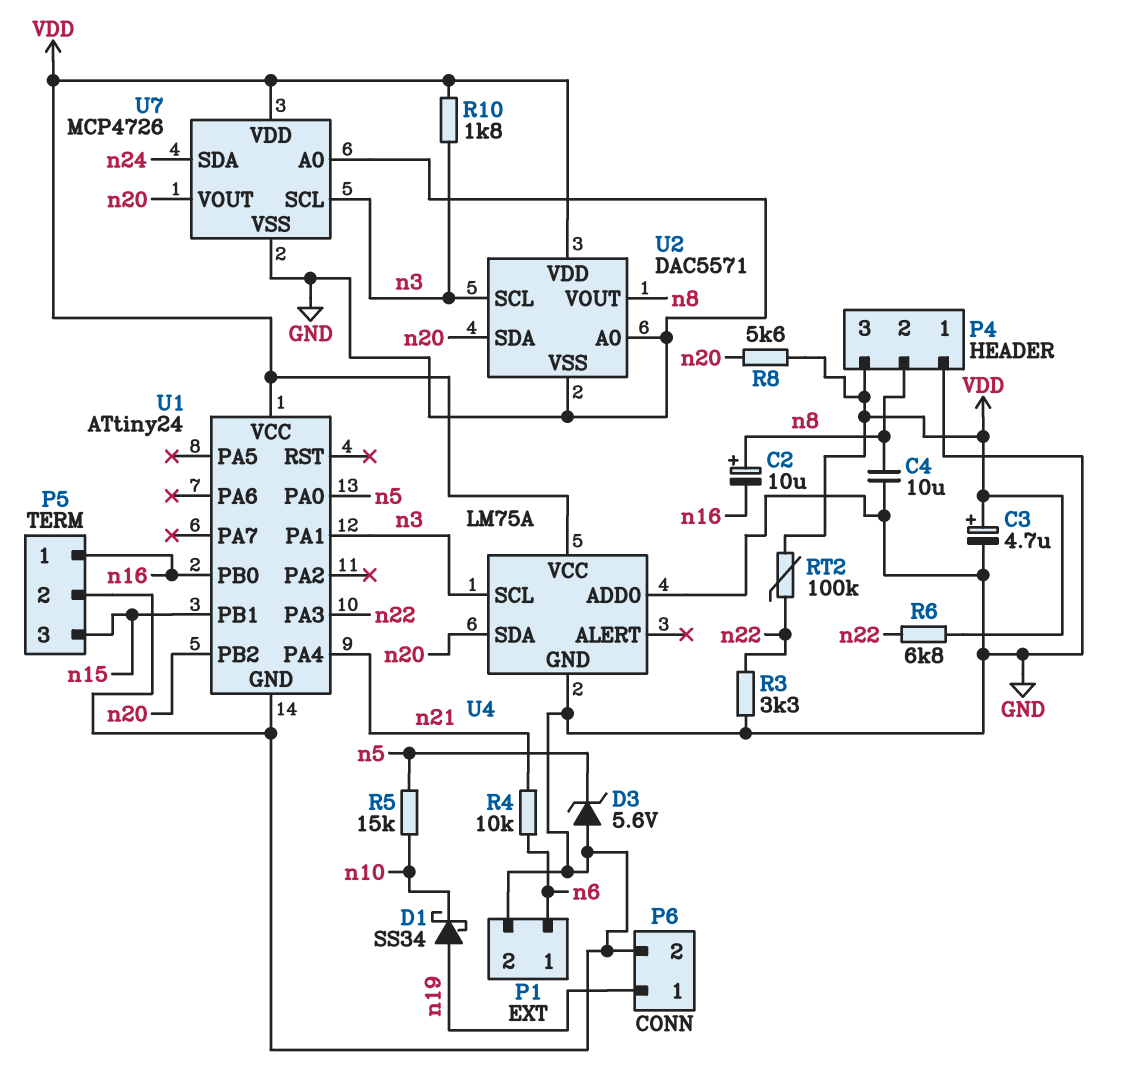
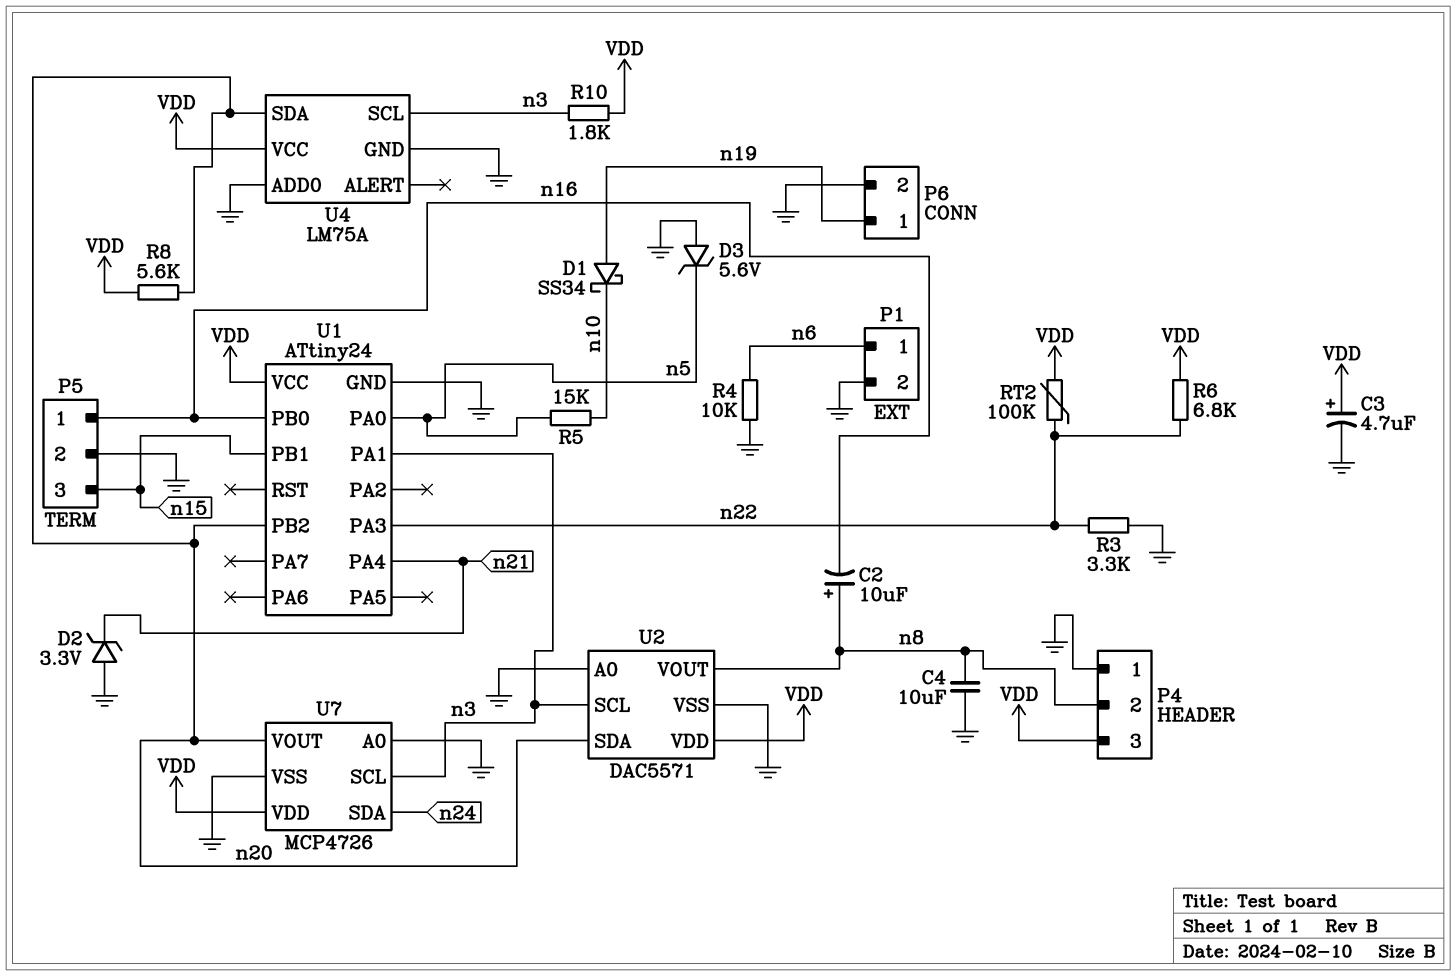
D2: none -> zener 3.3V (A GND, K n21)
R4: 10k (n6, n21) -> 10k (GND, n6)

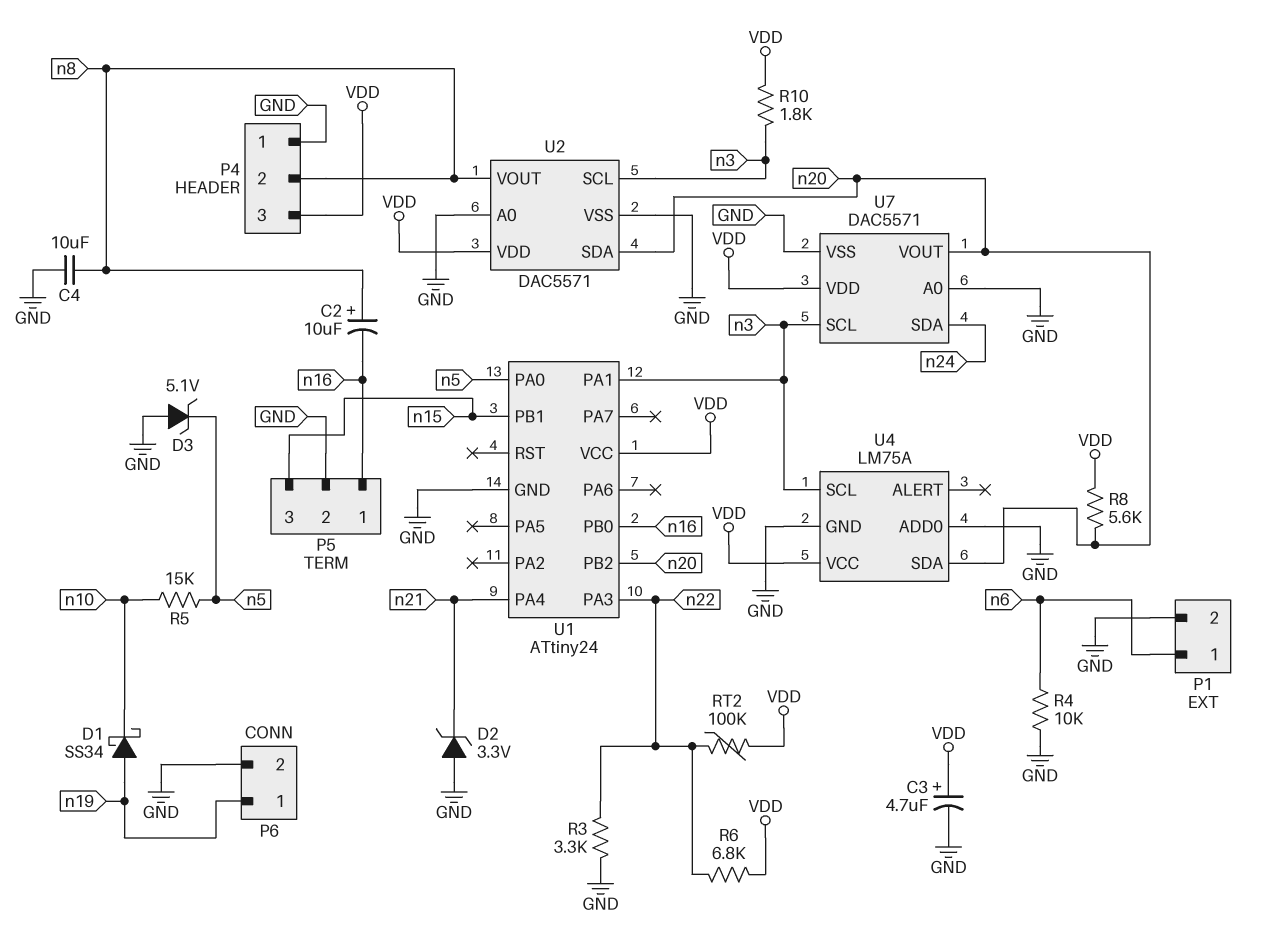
D3: zener 5.6V (A GND, K n5) -> zener 5.1V (A GND, K n5)
U7: MCP4726 -> DAC5571

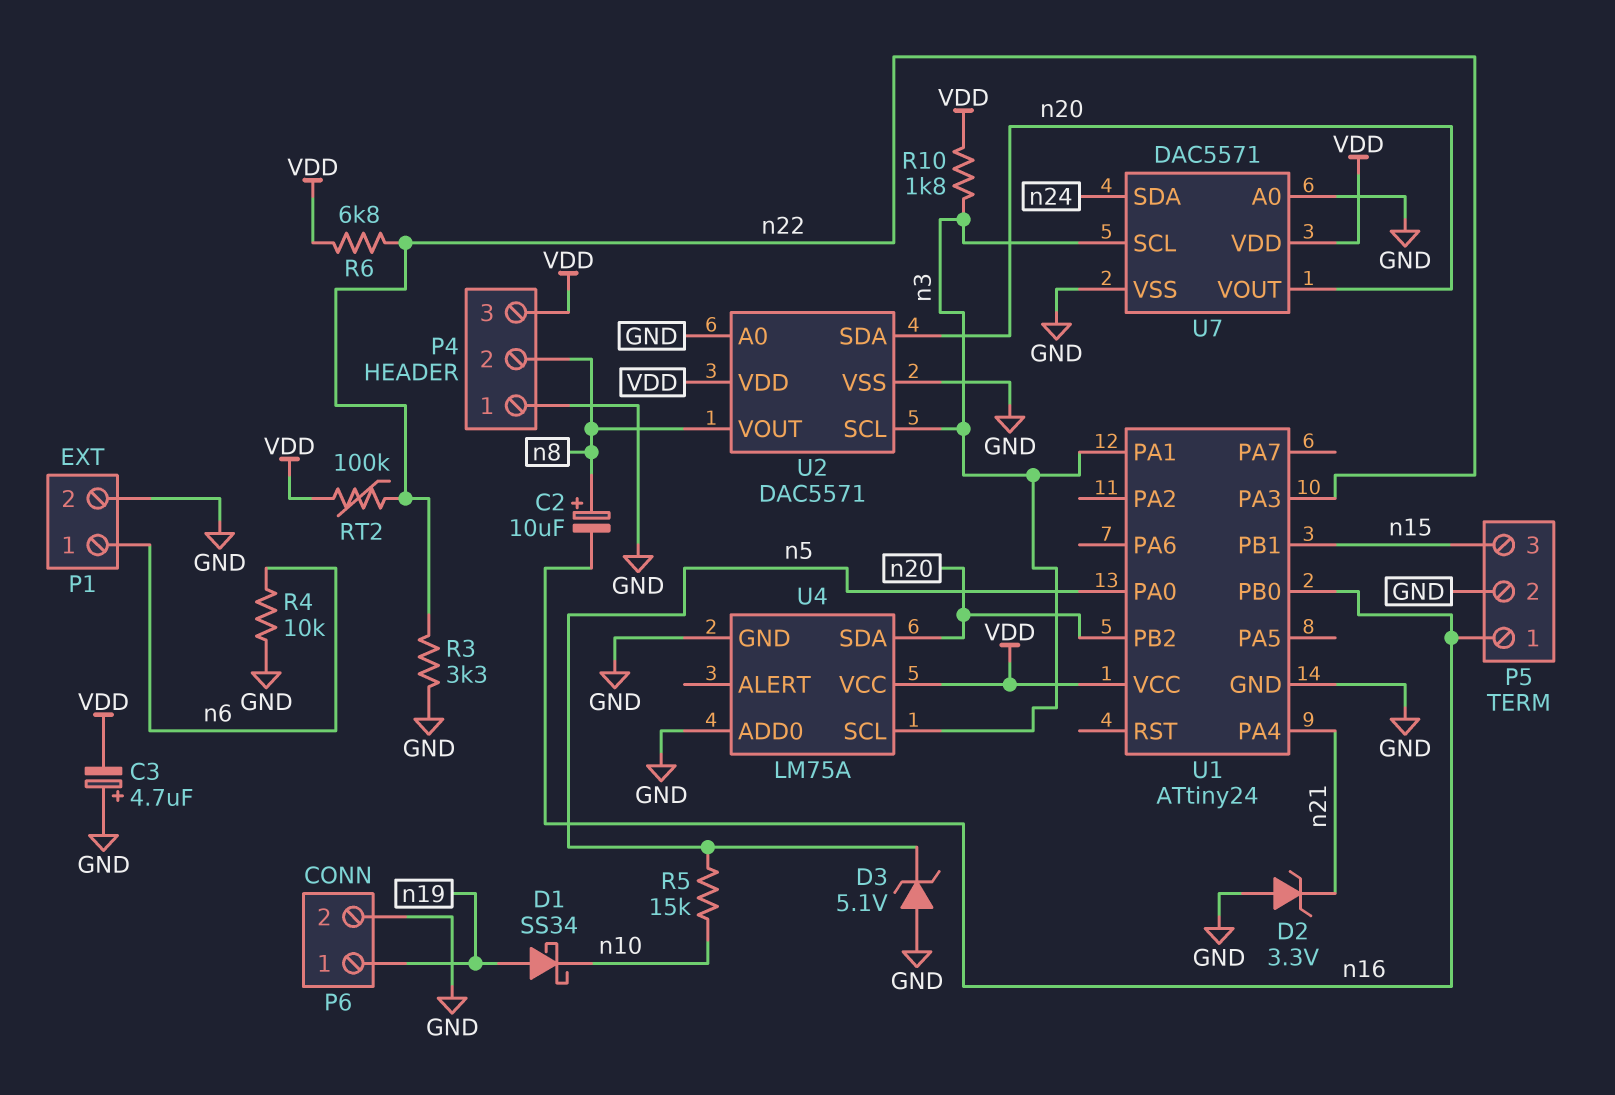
C3: 4.7uF (plus VDD, minus GND) -> 4.7uF (plus GND, minus VDD)
C4: 10uF (GND, n8) -> none
R8: 5.6k (VDD, n20) -> none

